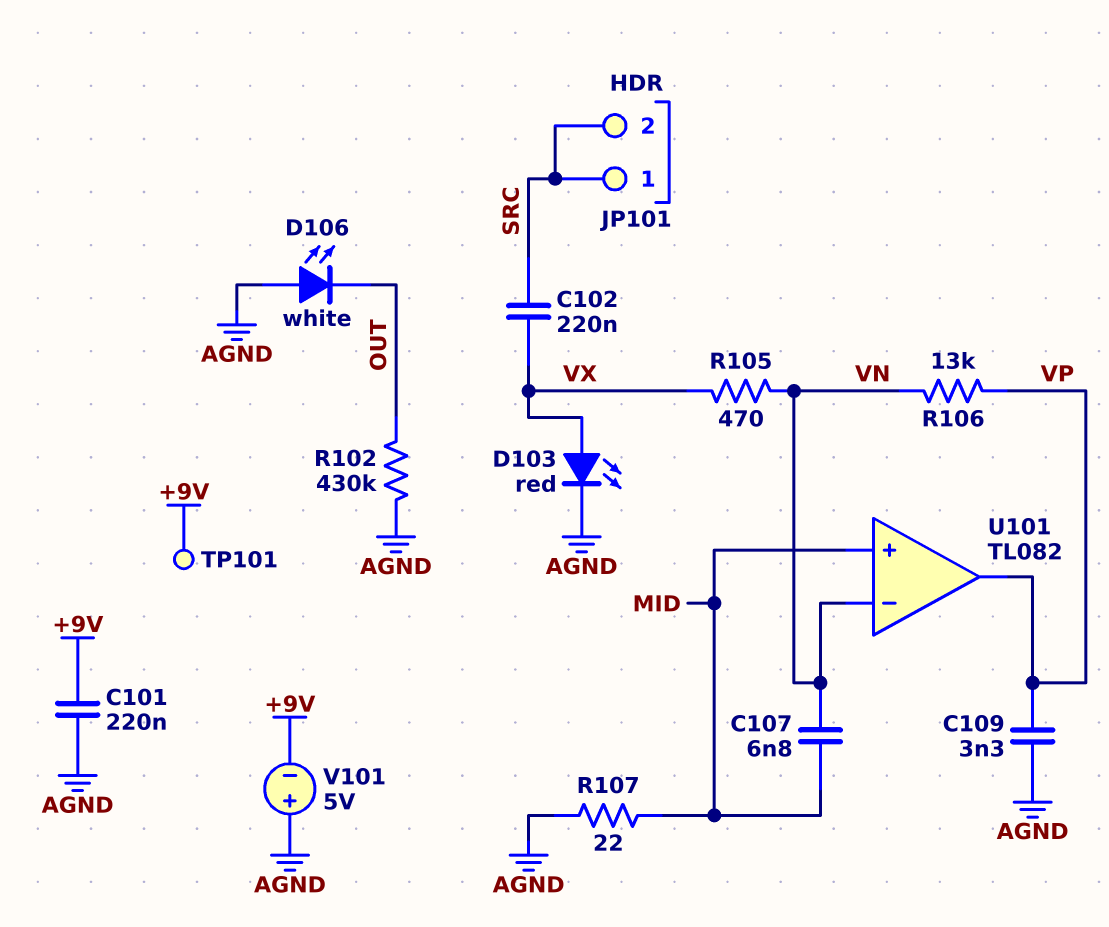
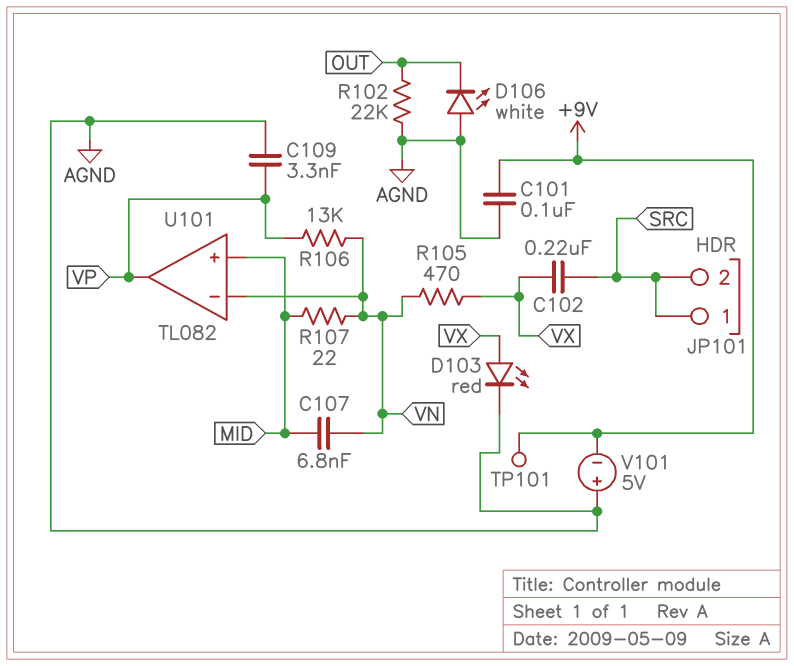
C101: 220nF (+9V, AGND) -> 100nF (+9V, AGND)
R102: 430k (AGND, OUT) -> 22k (AGND, OUT)
R107: 22 (AGND, MID) -> 22 (MID, VN)

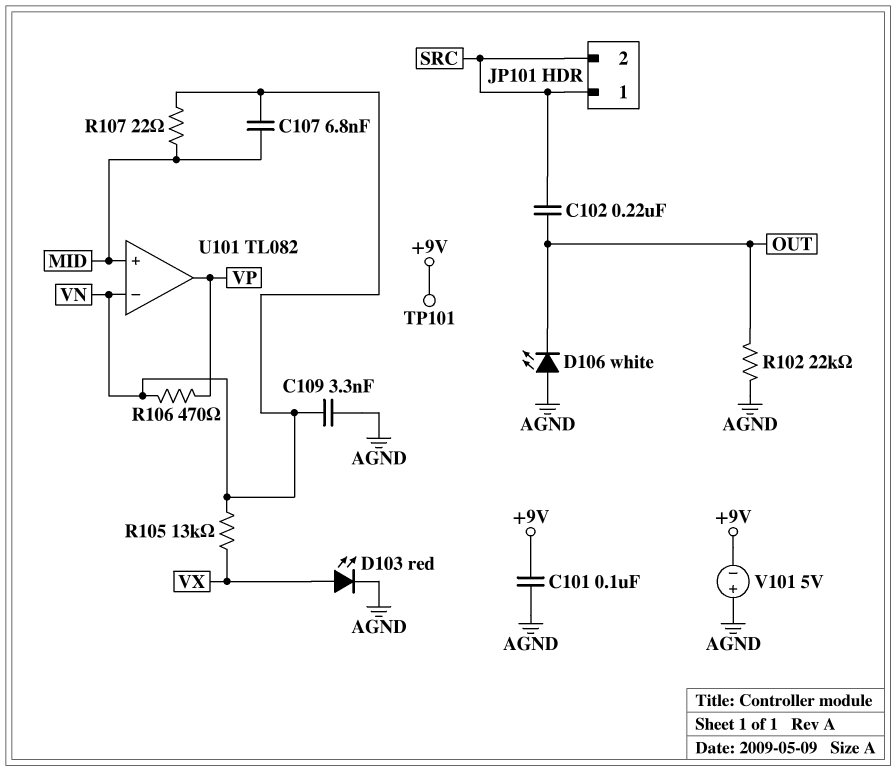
C102: 220nF (SRC, VX) -> 220nF (OUT, SRC)
C109: 3.3nF (AGND, VP) -> 3.3nF (AGND, VN)
R105: 470 (VN, VX) -> 13k (VN, VX)
R106: 13k (VN, VP) -> 470 (VN, VP)

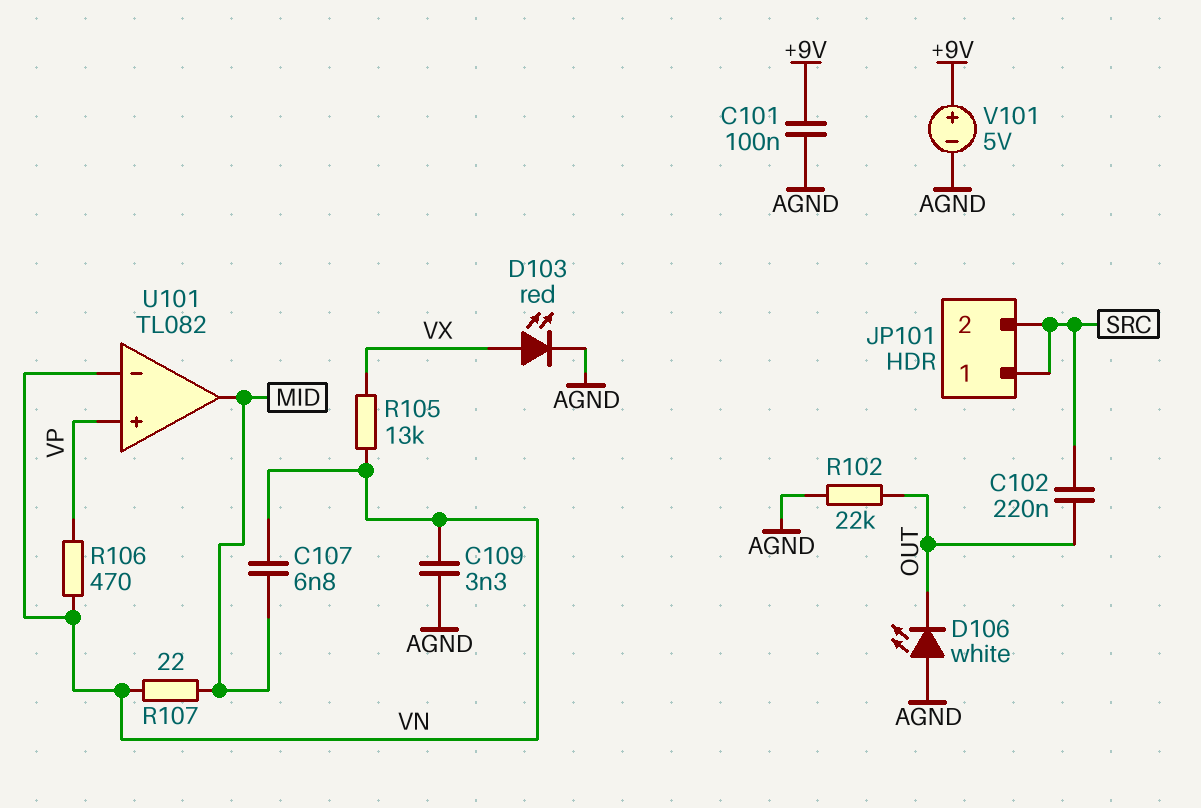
TP101: test point (+9V) -> none
U101 pin in+: MID -> VP
U101 pin out: VP -> MID
V101: 5V (plus AGND, minus +9V) -> 5V (plus +9V, minus AGND)

